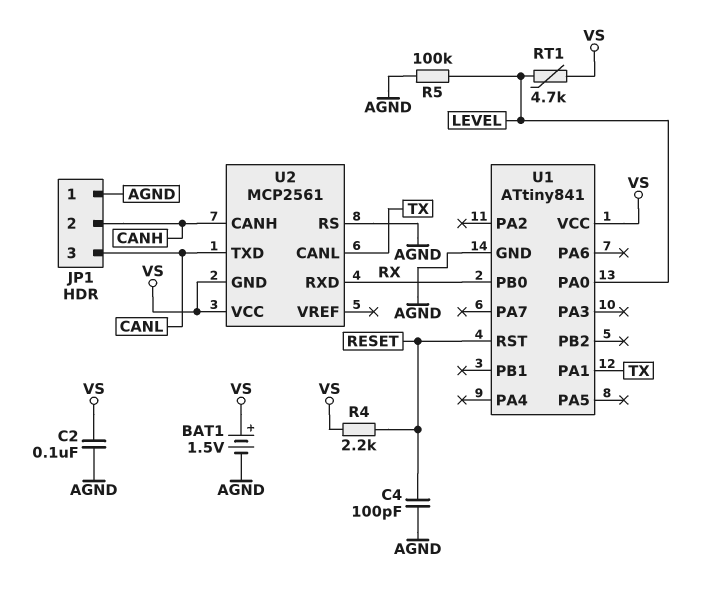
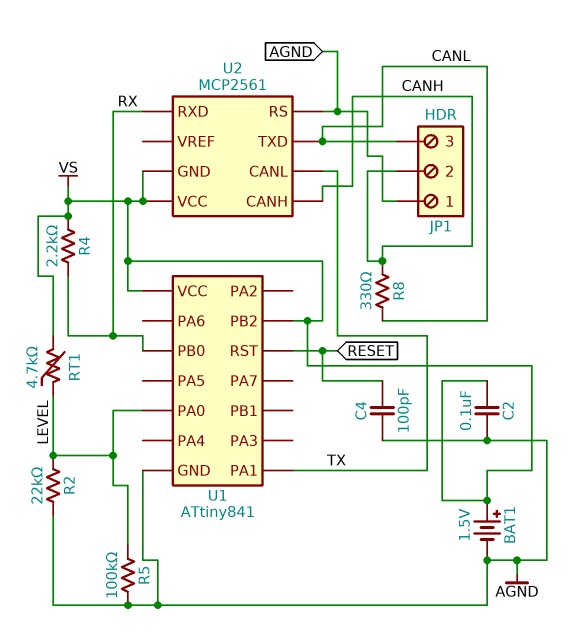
R2: none -> 22k (AGND, LEVEL)
R4: 2.2k (RESET, VS) -> 2.2k (RX, VS)
R8: none -> 330 (CANH, CANL)
U1 pin PB2: none -> VS

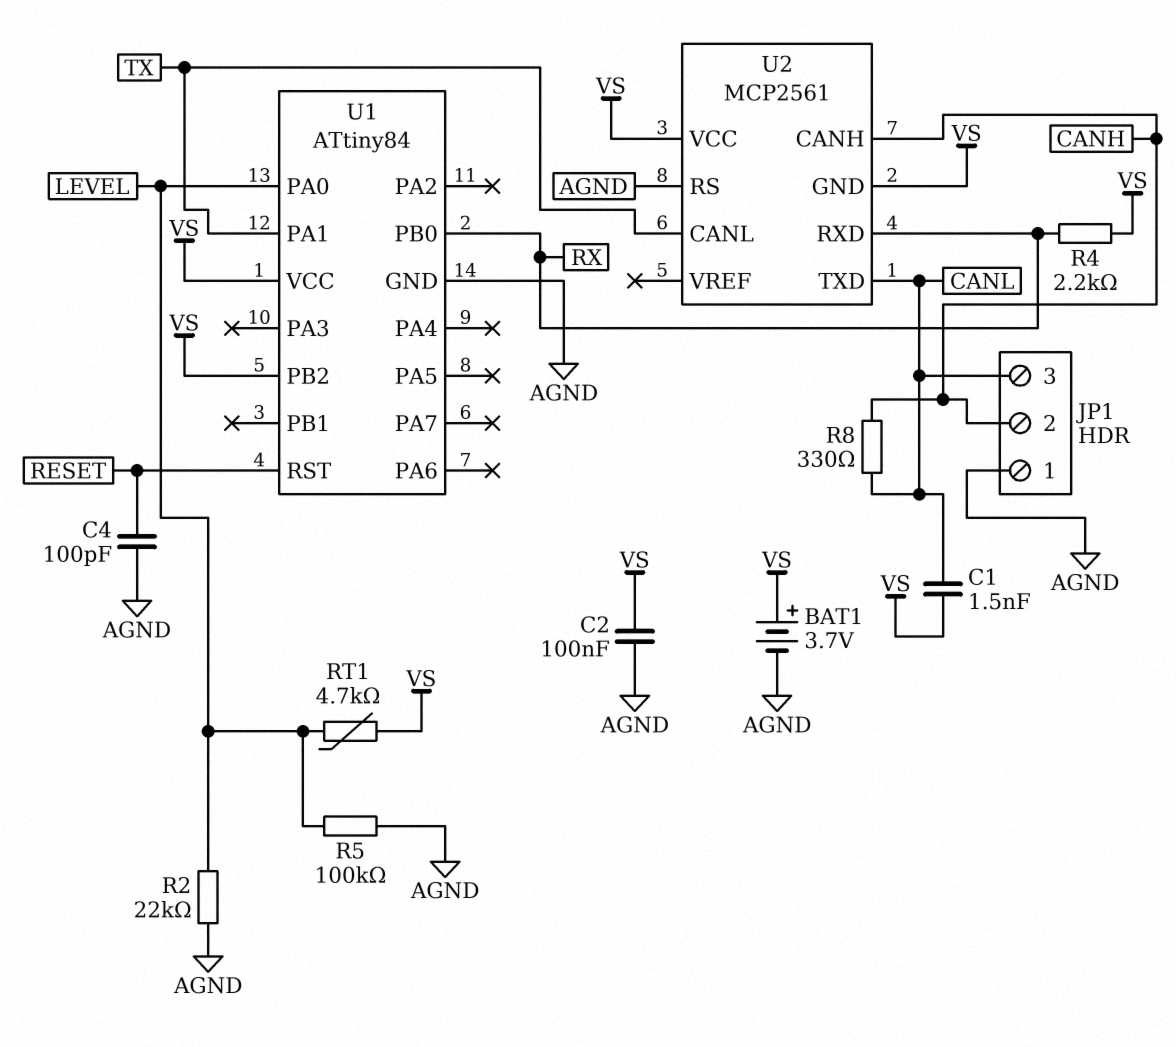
BAT1: 1.5V (plus VS, minus AGND) -> 3.7V (plus VS, minus AGND)
C1: none -> 1.5nF (CANL, VS)
U1: ATtiny841 -> ATtiny84

